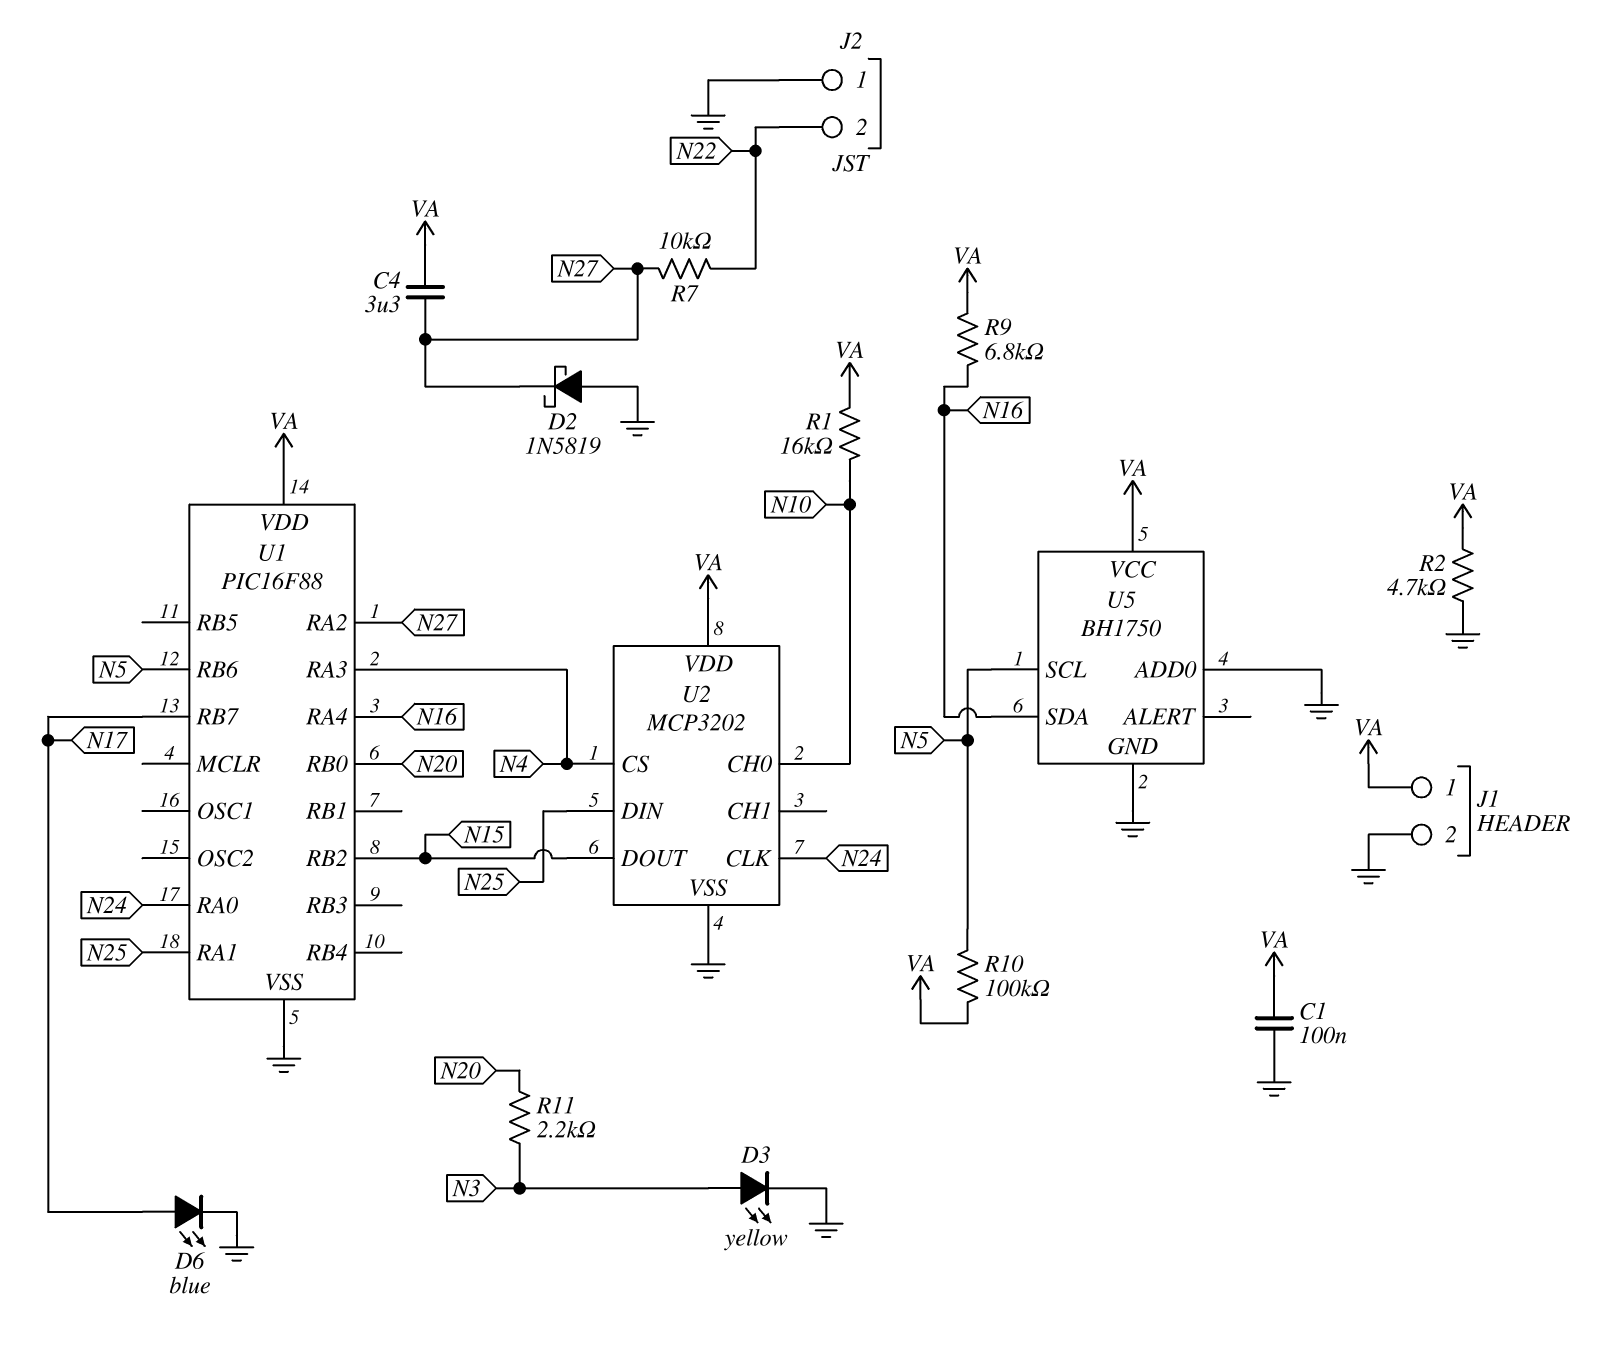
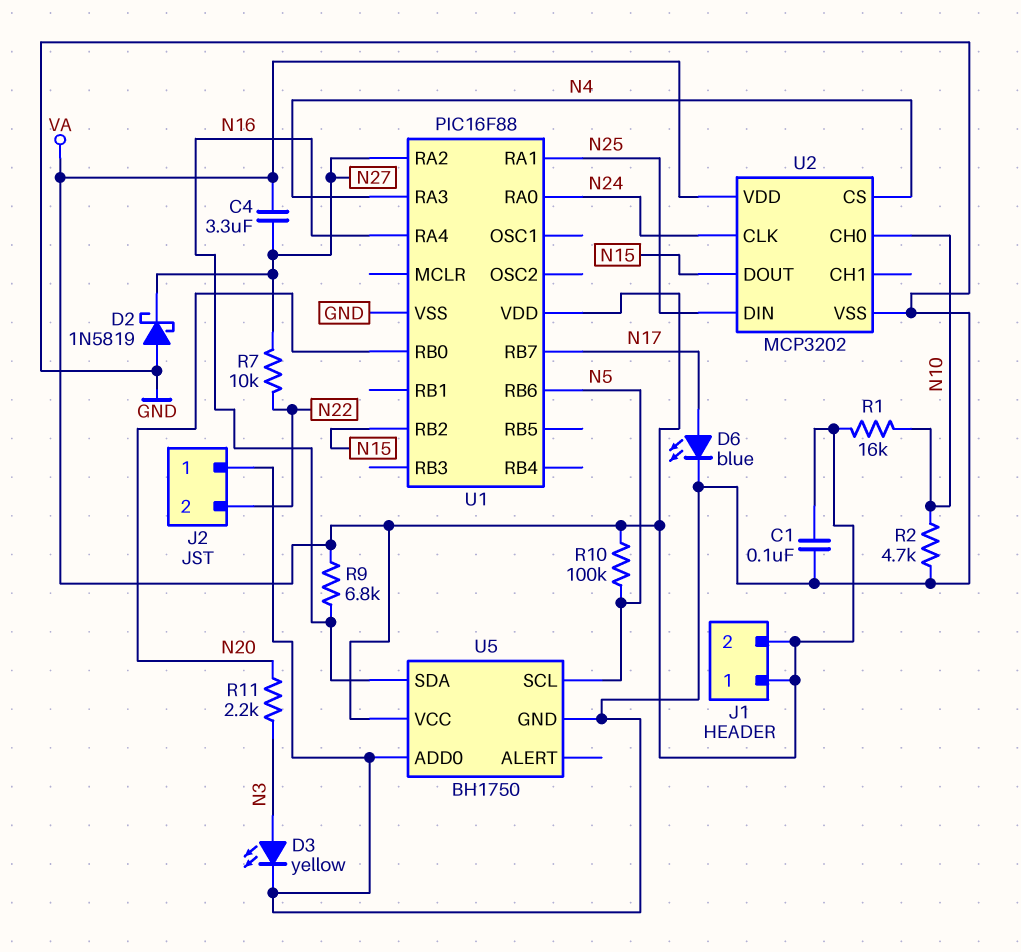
J1 pin 2: GND -> VA
R2: 4.7k (GND, VA) -> 4.7k (GND, N10)

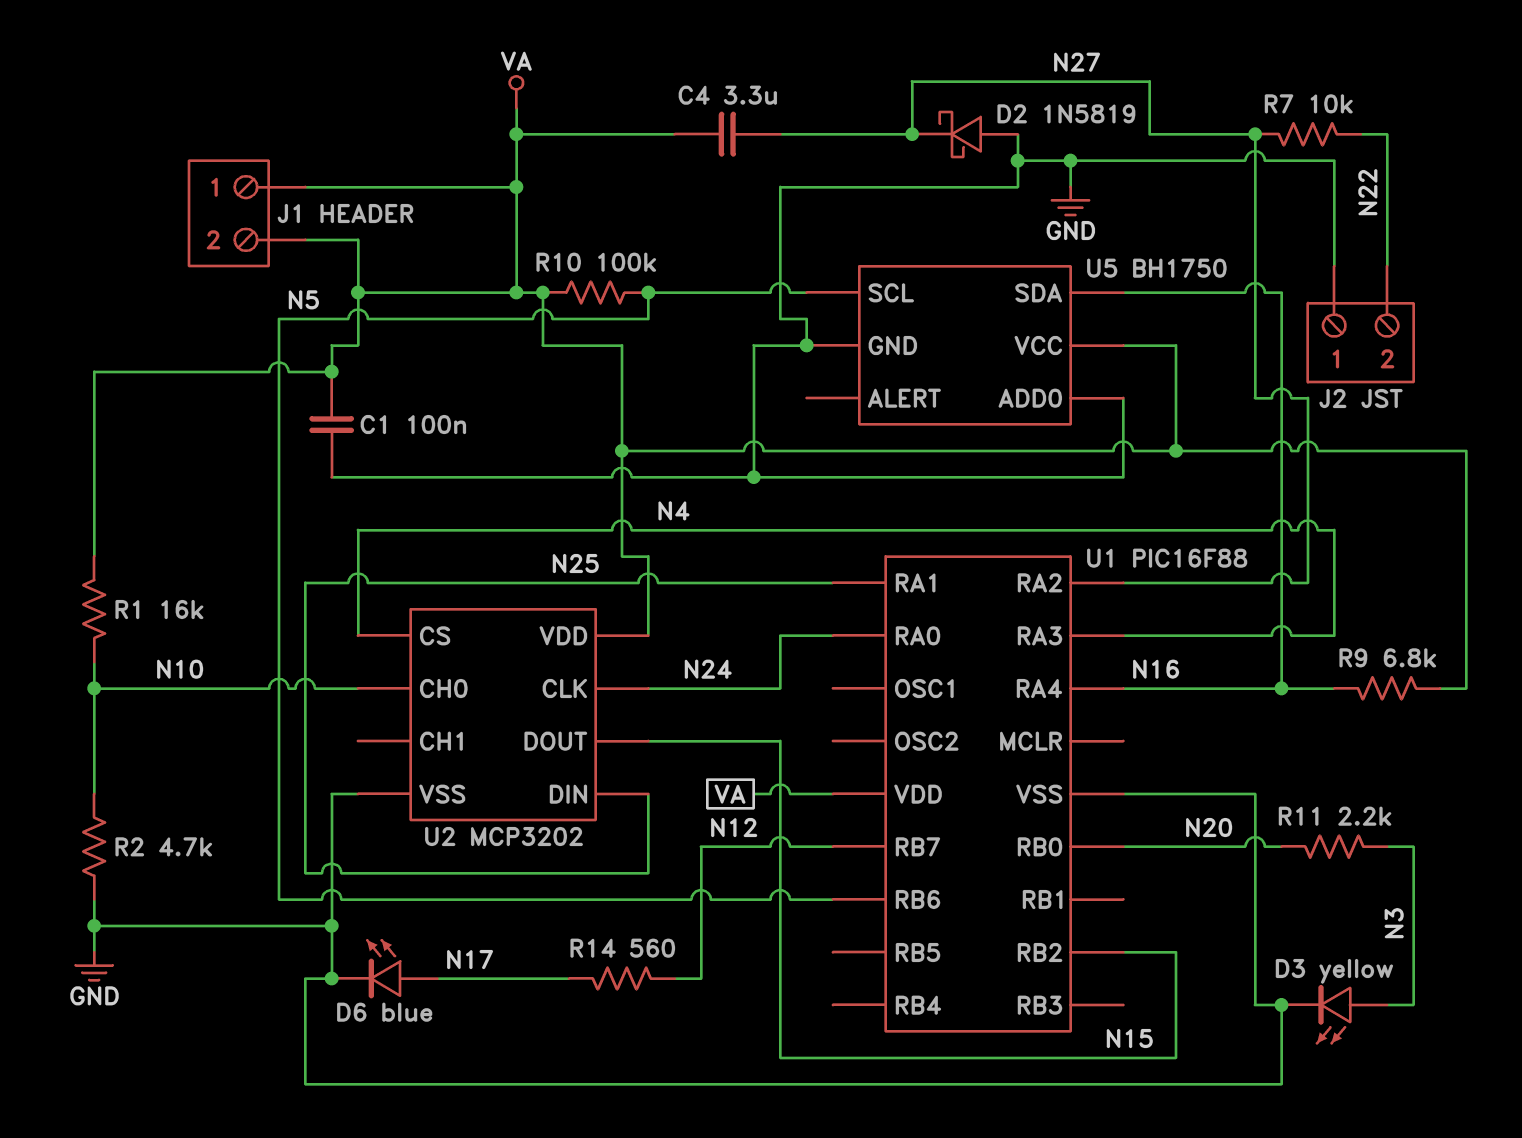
R14: none -> 560 (N12, N17)
U1 pin RB7: N17 -> N12

